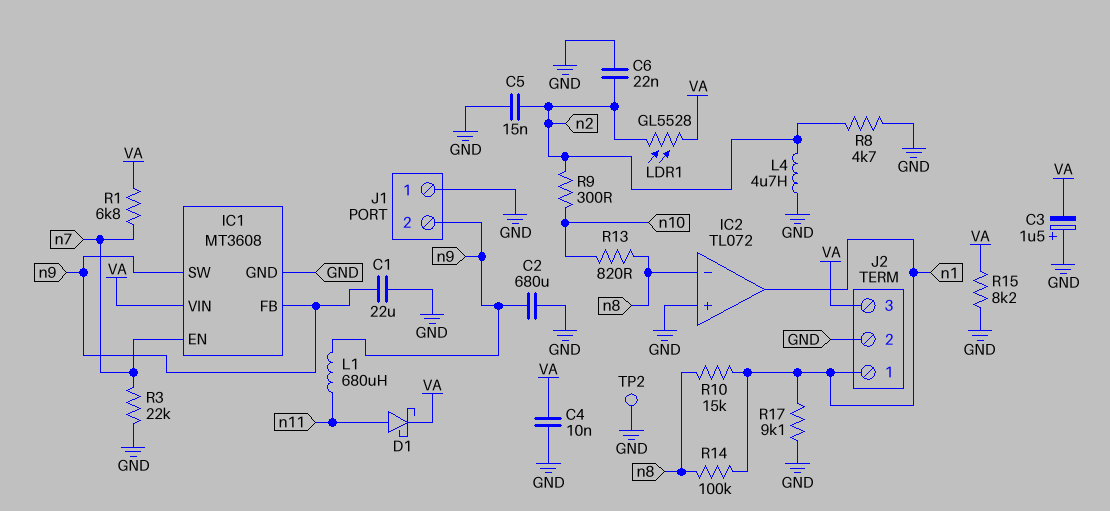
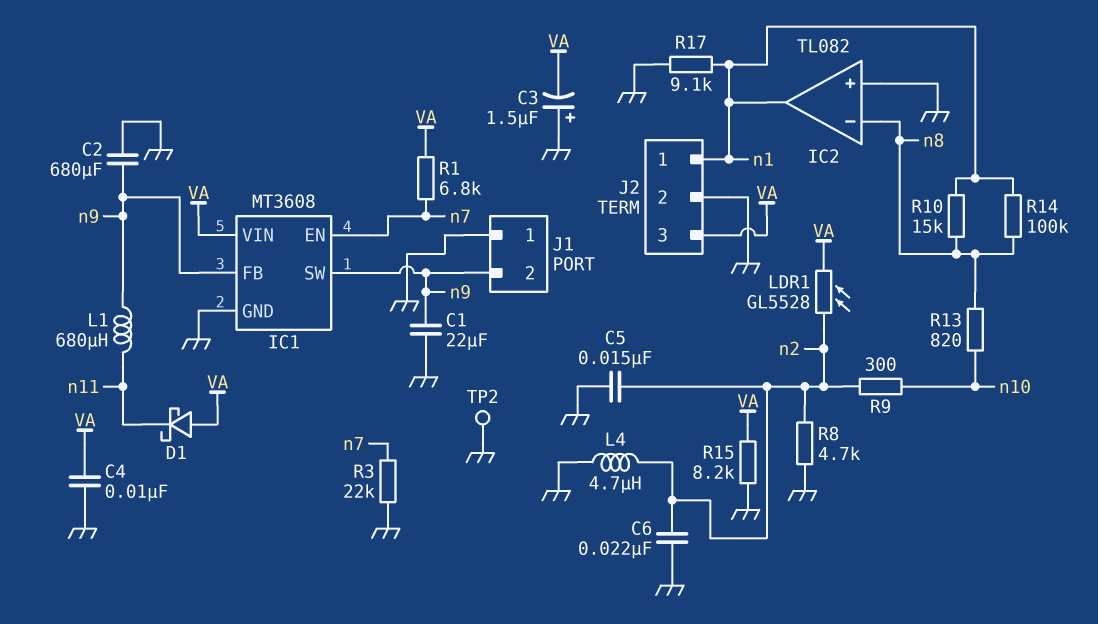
D1: schottky (A n11, K VA) -> schottky (A VA, K n11)
IC2: TL072 -> TL082

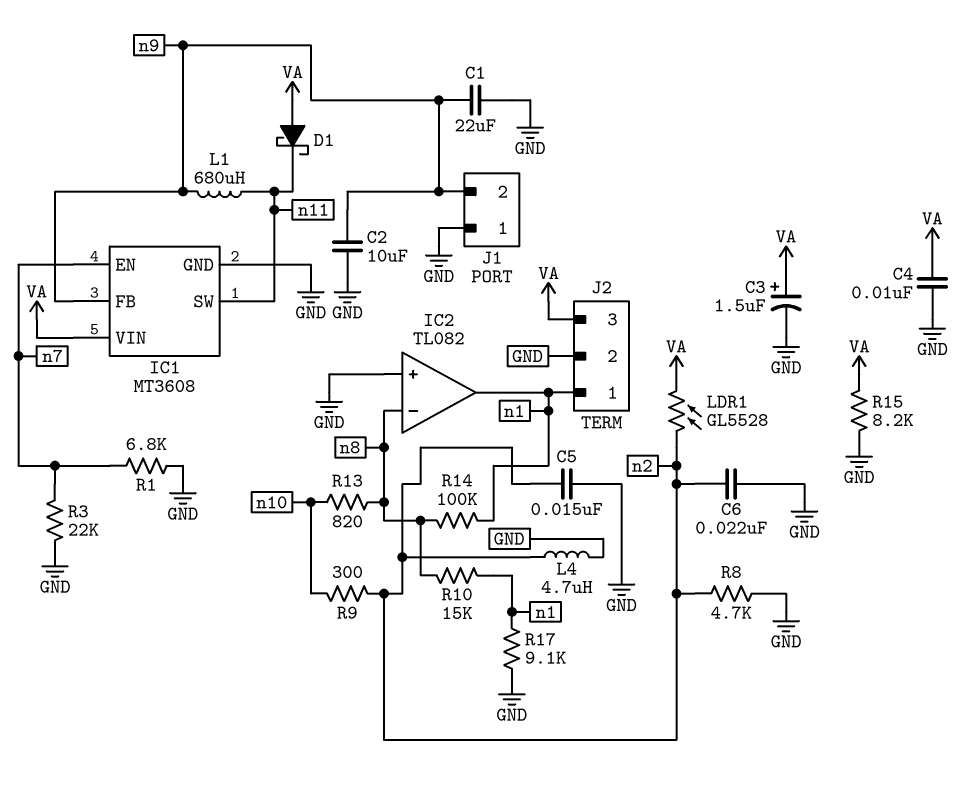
C2: 680uF (GND, n9) -> 10uF (GND, n9)
C3: 1.5uF (plus GND, minus VA) -> 1.5uF (plus VA, minus GND)
IC1 pin SW: n9 -> n11
R1: 6.8k (VA, n7) -> 6.8k (GND, n7)
TP2: test point (GND) -> none

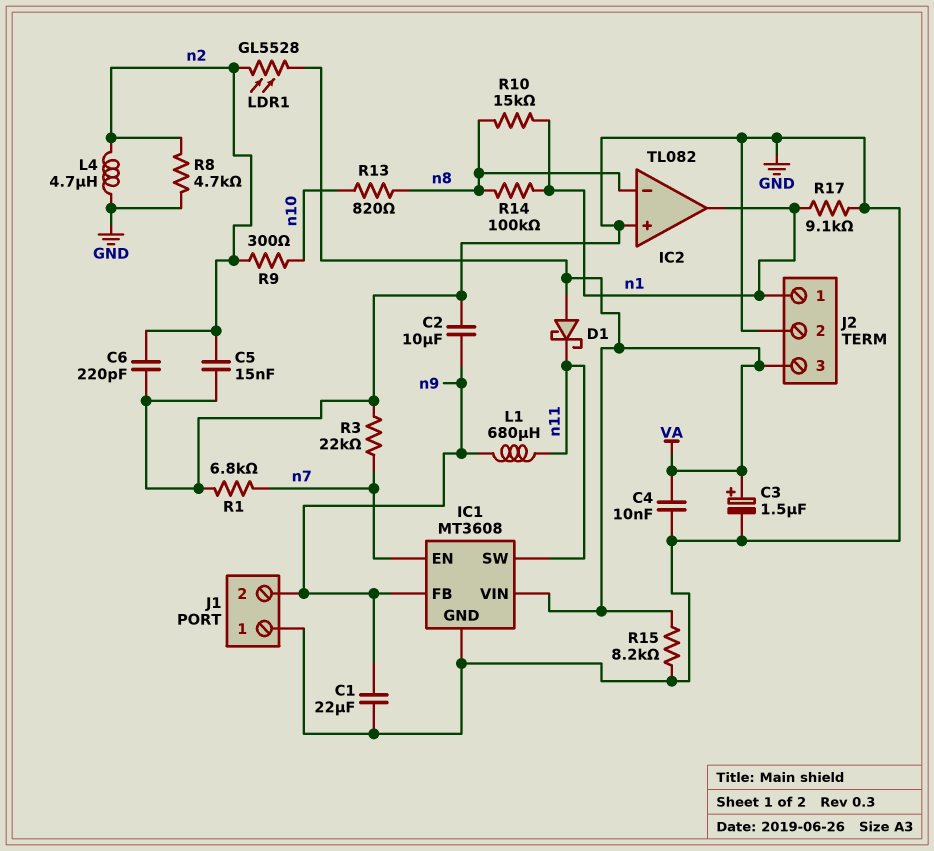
C6: 22nF (GND, n2) -> 220pF (GND, n2)

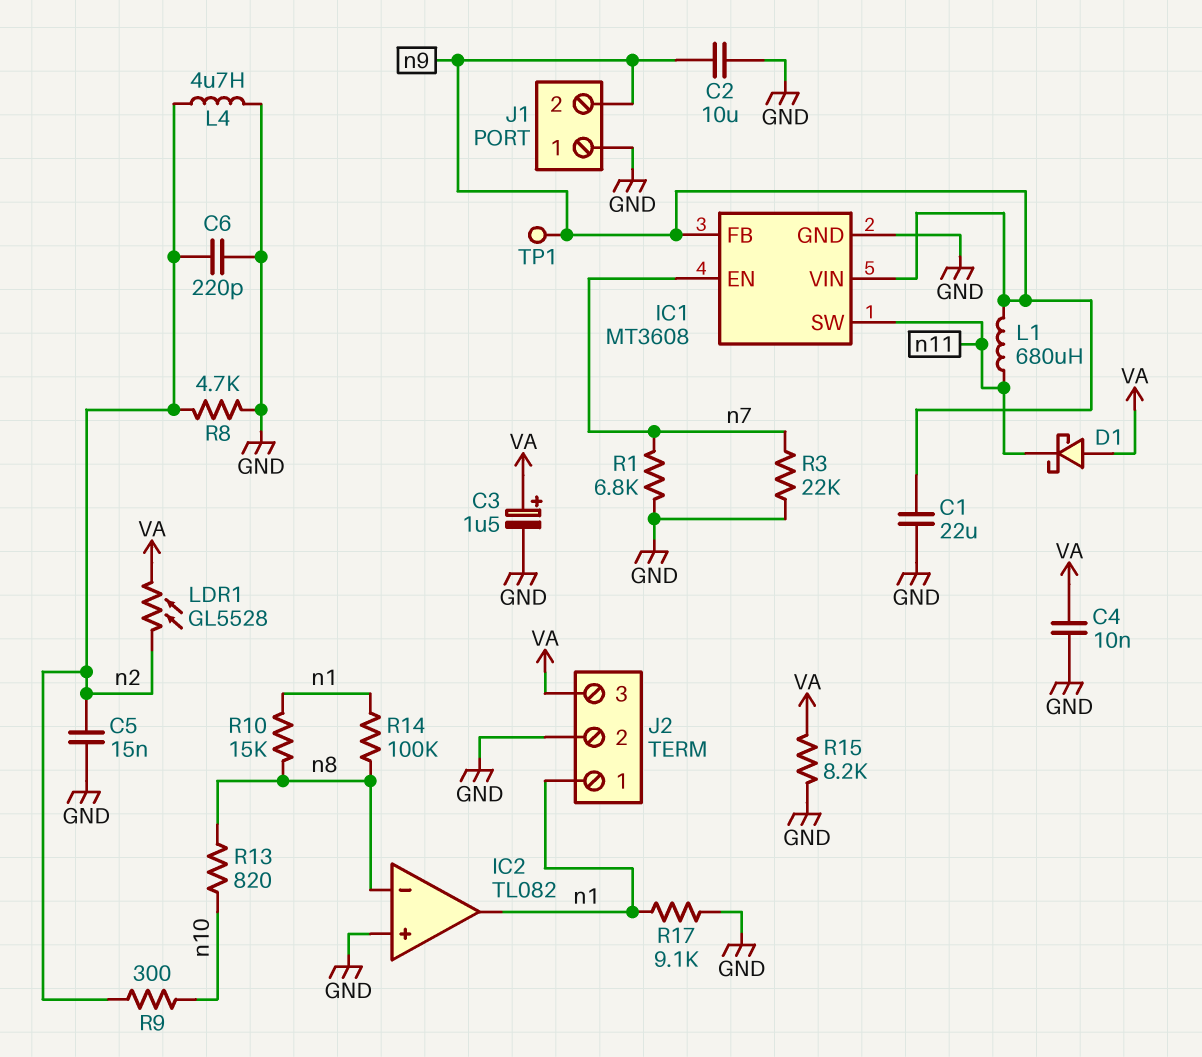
IC1 pin VIN: VA -> n9
TP1: none -> test point (n9)

